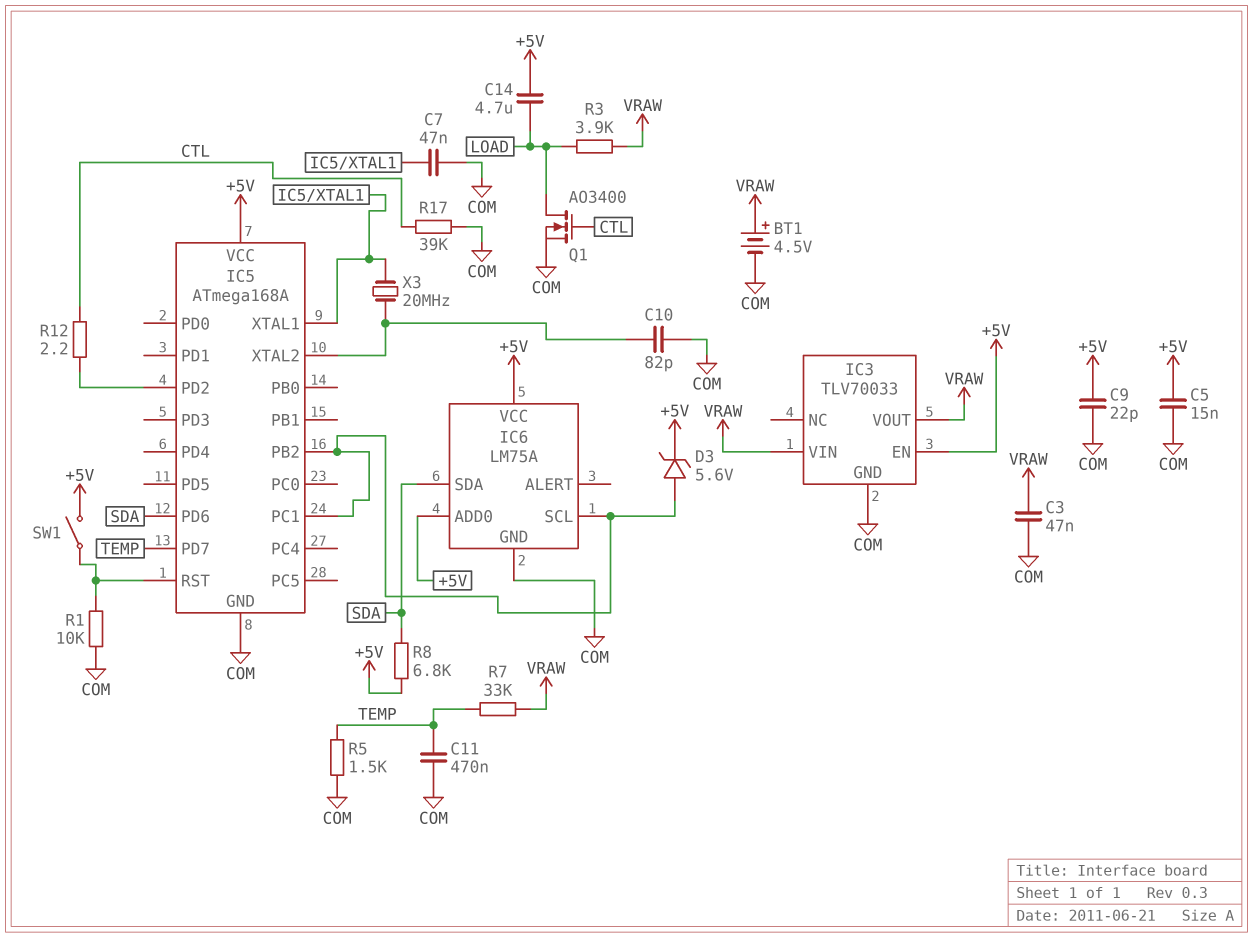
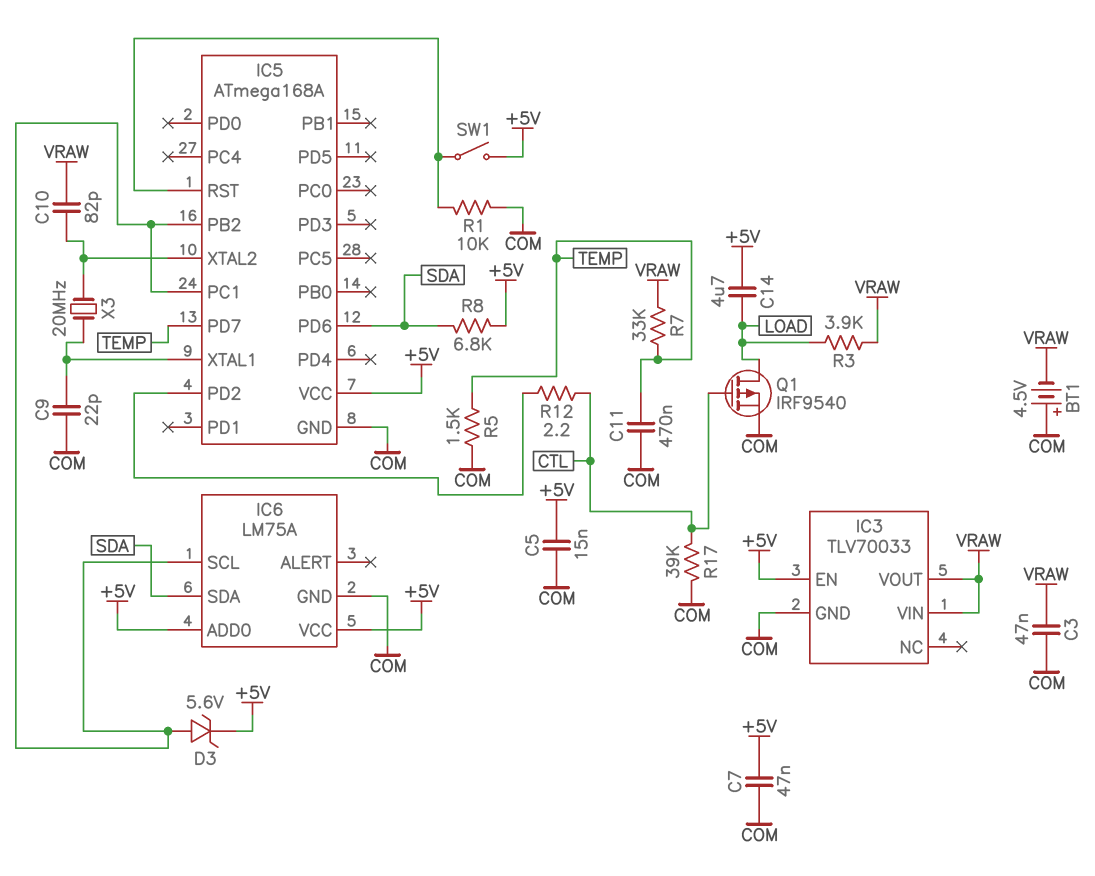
BT1: 4.5V (plus VRAW, minus COM) -> 4.5V (plus COM, minus VRAW)
C7: 47nF (COM, IC5/XTAL1) -> 47nF (+5V, COM)
C9: 22pF (+5V, COM) -> 22pF (COM, IC5/XTAL1)
C10: 82pF (COM, IC5/XTAL2) -> 82pF (IC5/XTAL2, VRAW)
Q1: NMOS AO3400 (G CTL, D LOAD, S COM) -> PMOS IRF9540 (G CTL, D LOAD, S COM)

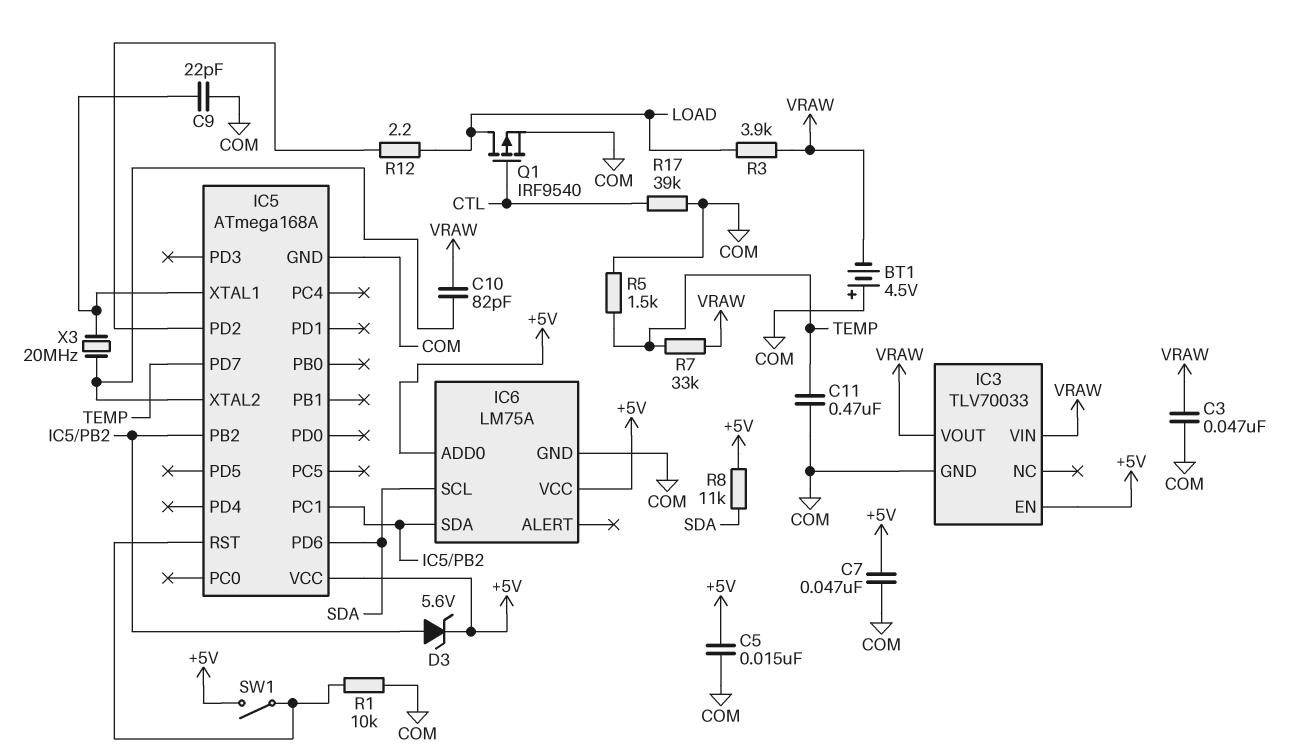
C14: 4.7uF (+5V, LOAD) -> none
IC6 pin SCL: IC5/PB2 -> SDA
IC6 pin SDA: SDA -> IC5/PB2
R8: 6.8k (+5V, SDA) -> 11k (+5V, SDA)
R12: 2.2 (CTL, IC5/PD2) -> 2.2 (IC5/PD2, LOAD)

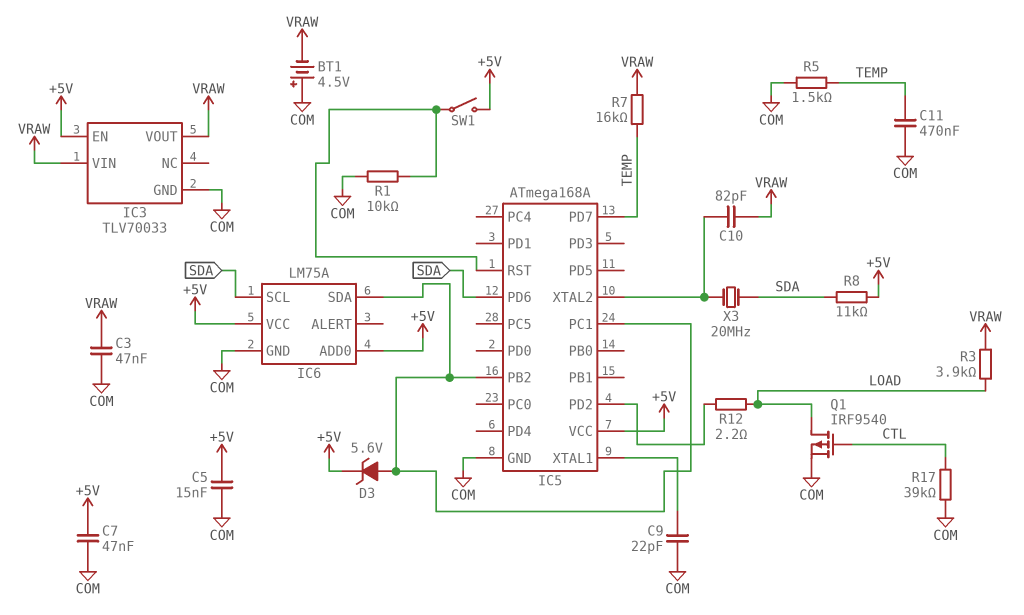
R7: 33k (TEMP, VRAW) -> 16k (TEMP, VRAW)
X3: 20MHz (IC5/XTAL1, IC5/XTAL2) -> 20MHz (IC5/XTAL2, SDA)

